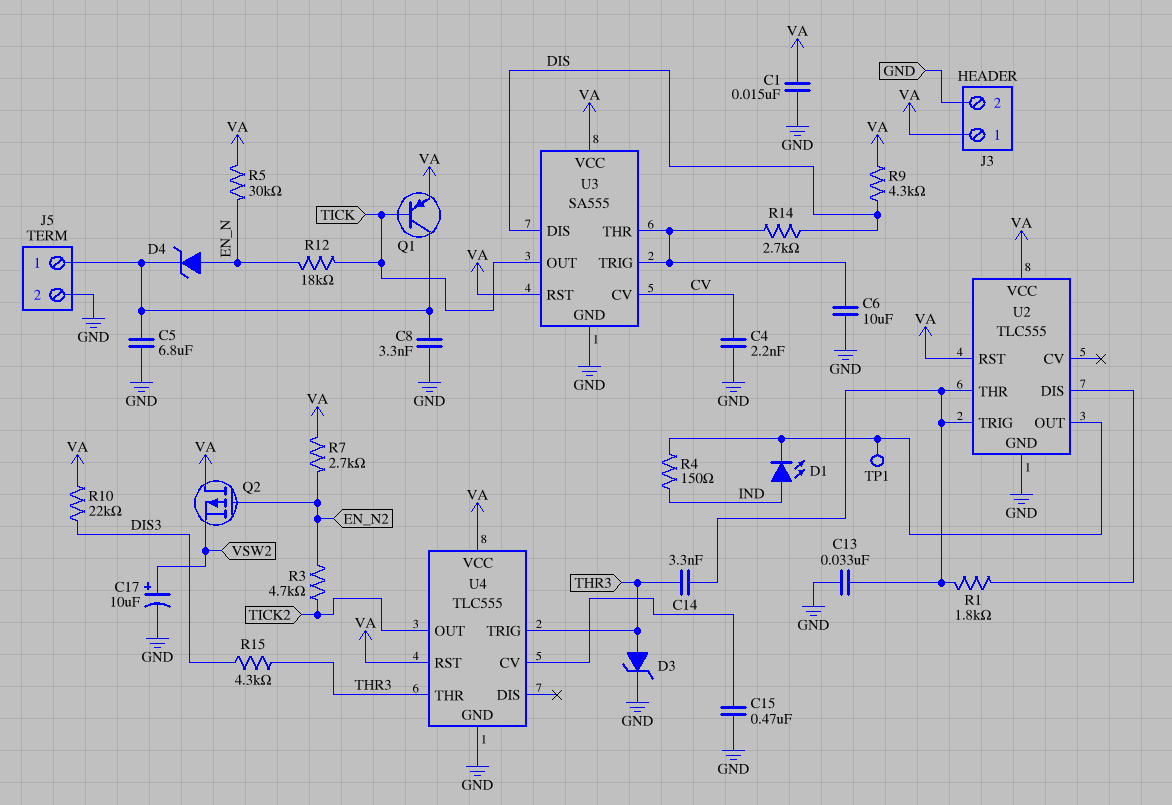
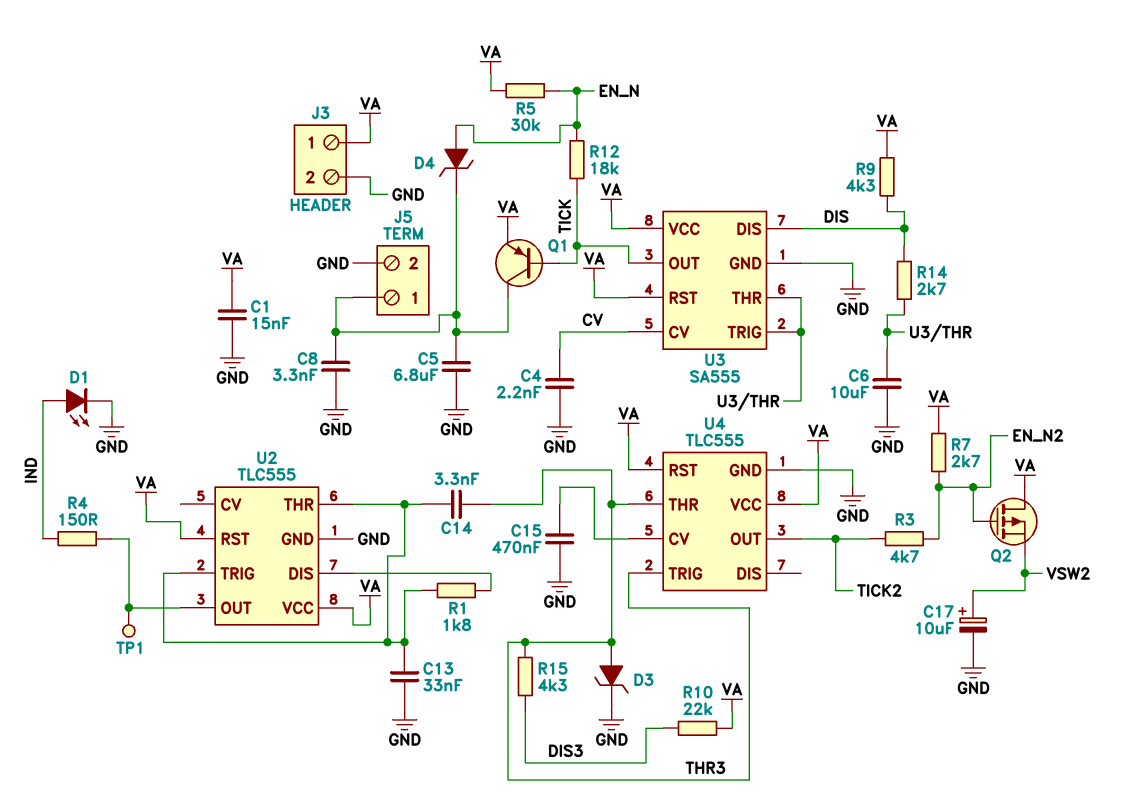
D1: LED (A IND, K U2/OUT) -> LED (A IND, K GND)

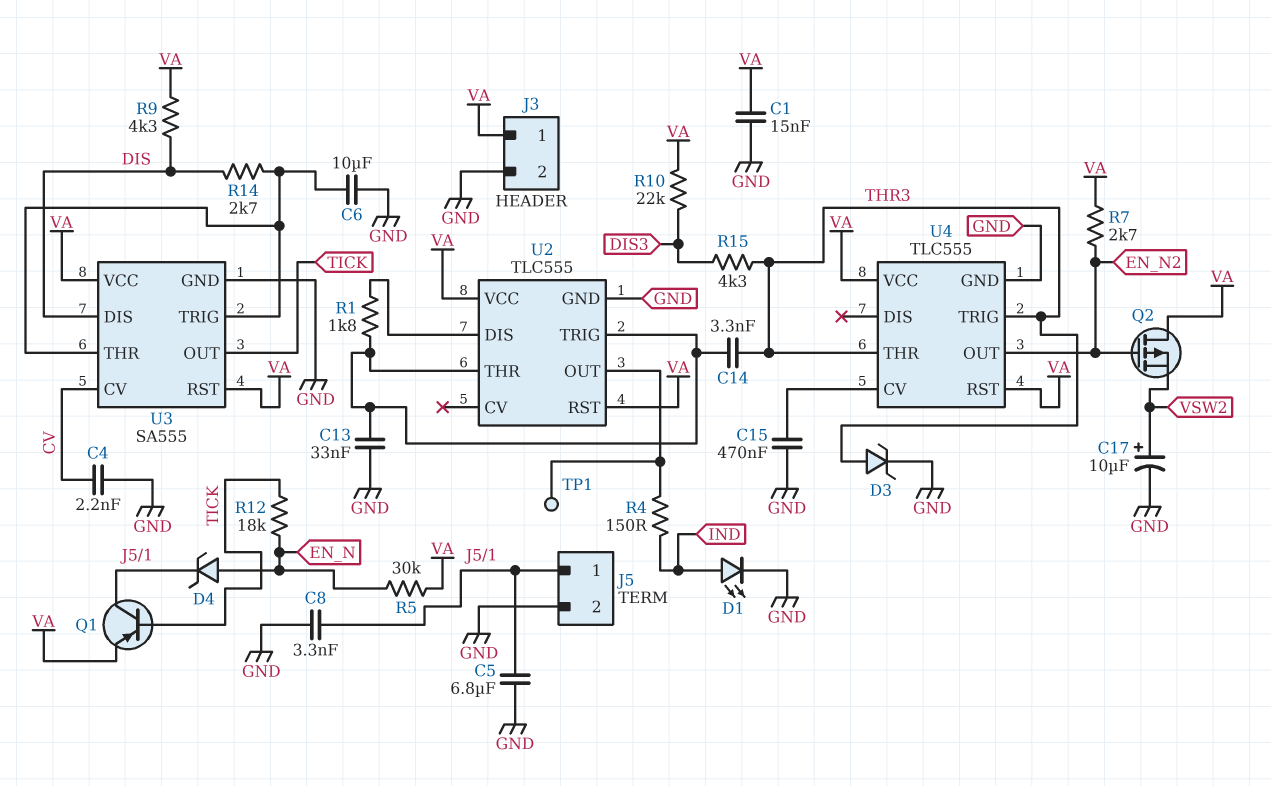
R3: 4.7k (EN_N2, TICK2) -> none
U4 pin OUT: TICK2 -> EN_N2

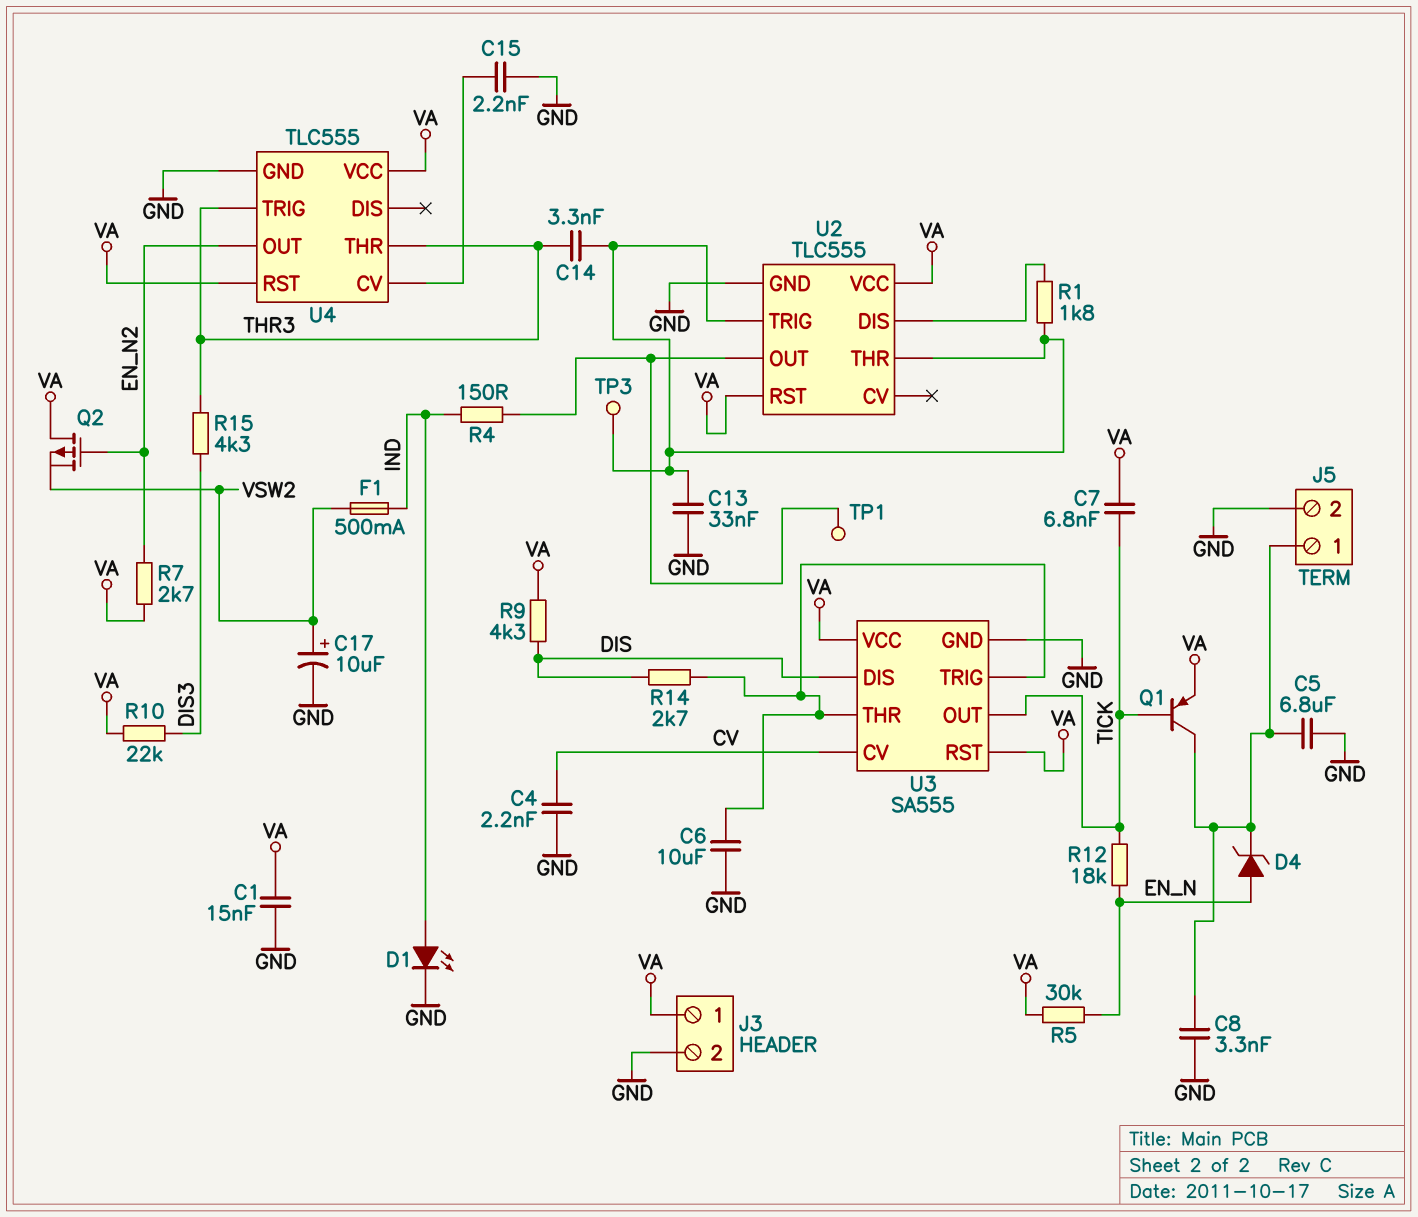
C7: none -> 6.8nF (TICK, VA)
C15: 470nF (GND, U4/CV) -> 2.2nF (GND, U4/CV)
D3: zener (A THR3, K GND) -> none
F1: none -> 500mA (IND, VSW2)
TP3: none -> test point (U2/THR)

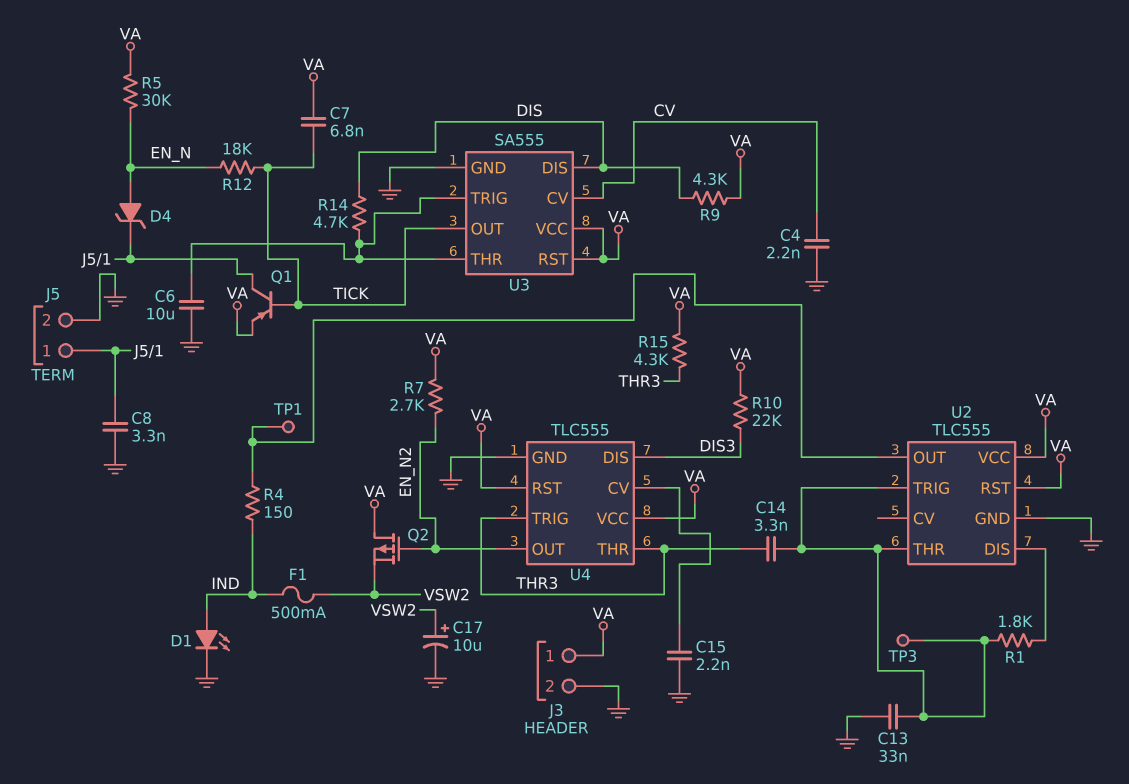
C1: 15nF (GND, VA) -> none
C5: 6.8uF (GND, J5/1) -> none
R14: 2.7k (DIS, U3/THR) -> 4.7k (DIS, U3/THR)
R15: 4.3k (DIS3, THR3) -> 4.3k (THR3, VA)
U4 pin DIS: none -> DIS3

